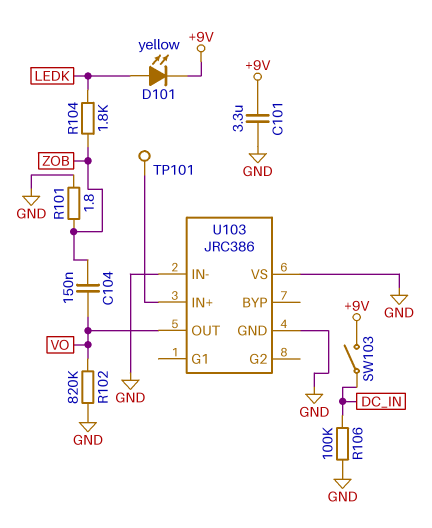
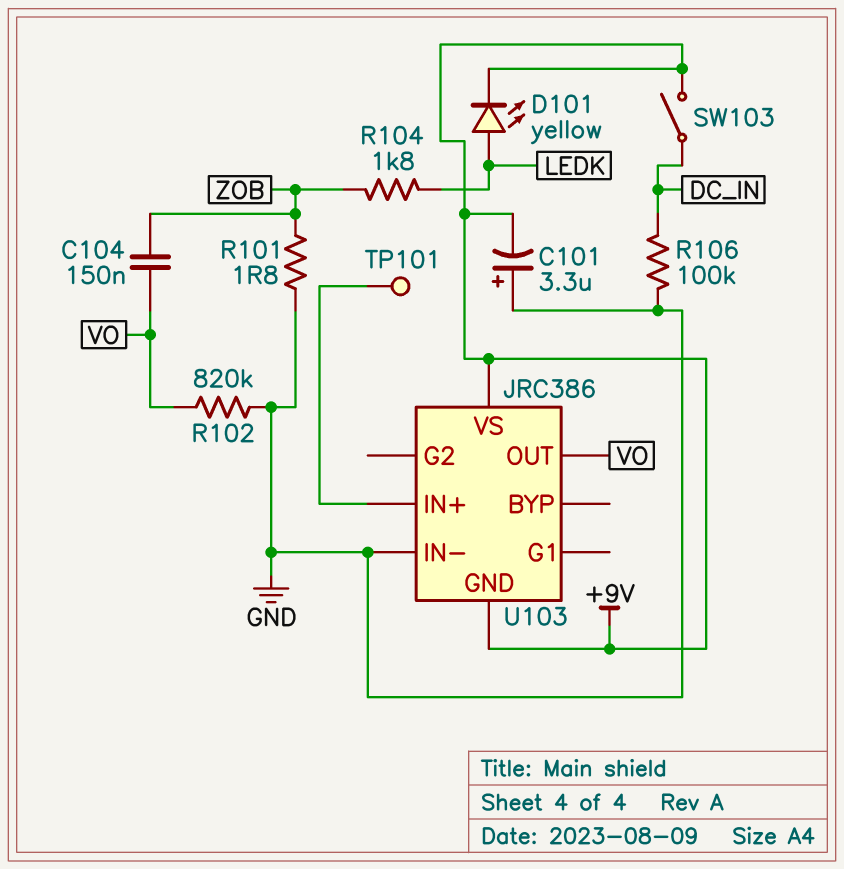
C101: 3.3uF (+9V, GND) -> 3.3uF (plus GND, minus +9V)
U103 pin GND: GND -> +9V
U103 pin VS: GND -> +9V

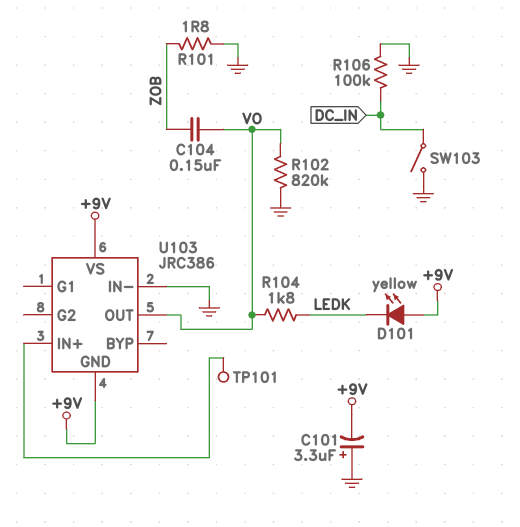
D101: LED yellow (A LEDK, K +9V) -> LED yellow (A +9V, K LEDK)
R104: 1.8k (LEDK, ZOB) -> 1.8k (LEDK, VO)
SW103: switch (+9V, DC_IN) -> switch (DC_IN, GND)

